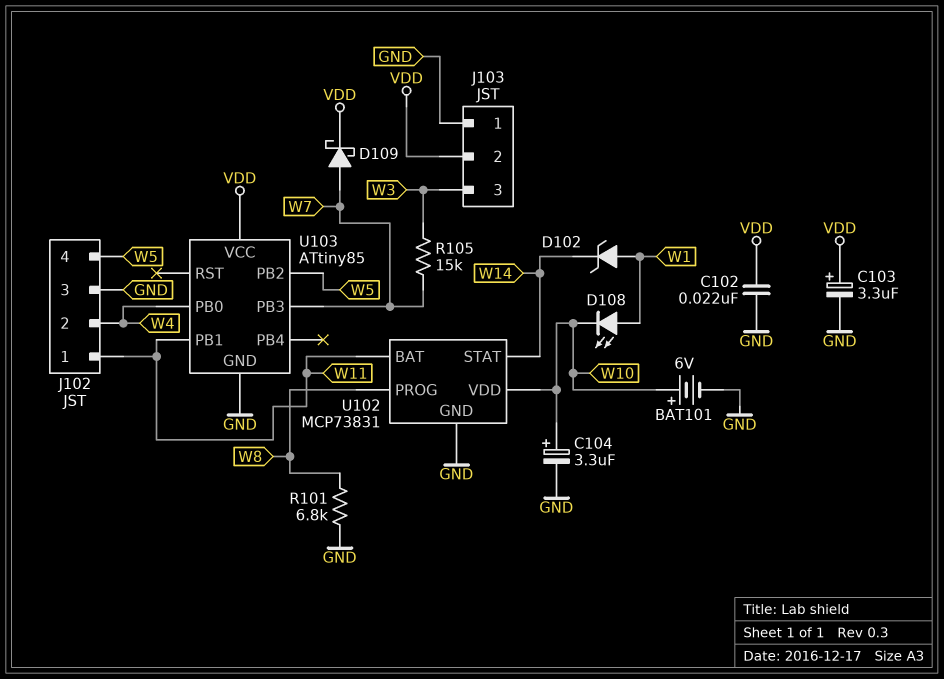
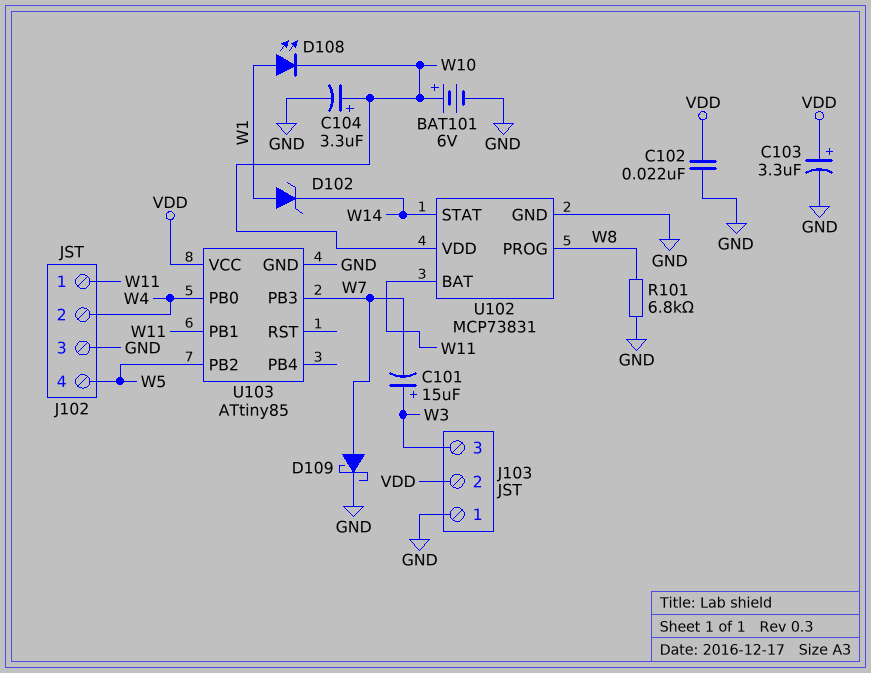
C101: none -> 15uF (plus W3, minus W7)
D109: schottky (A W7, K VDD) -> schottky (A W7, K GND)
R105: 15k (W3, W7) -> none

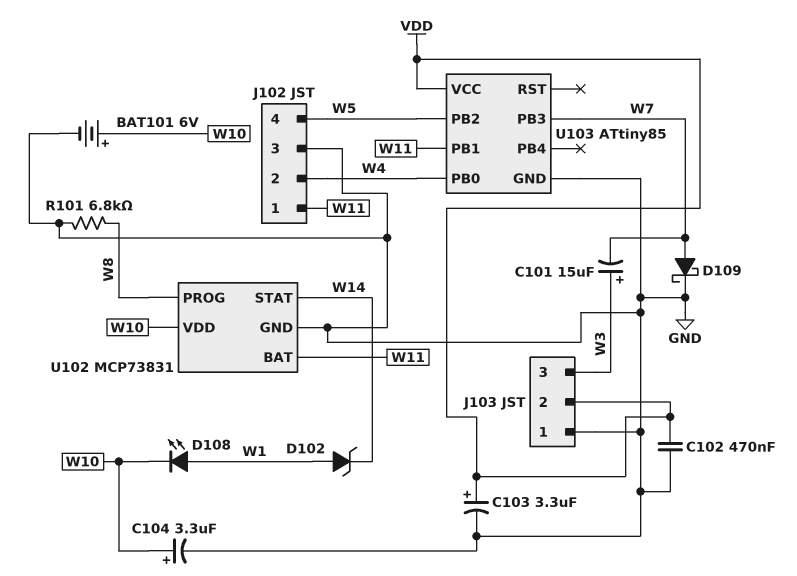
C102: 22nF (GND, VDD) -> 470nF (GND, VDD)

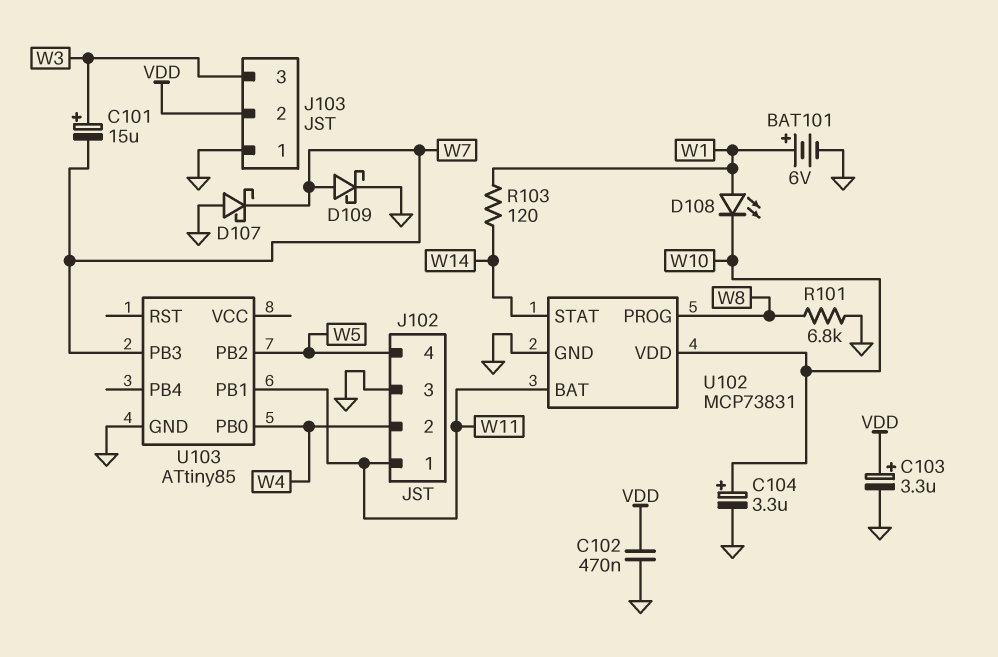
BAT101: 6V (plus W10, minus GND) -> 6V (plus W1, minus GND)
D102: zener (A W1, K W14) -> none
D107: none -> schottky (A GND, K W7)
R103: none -> 120 (W1, W14)
U103 pin VCC: VDD -> none

